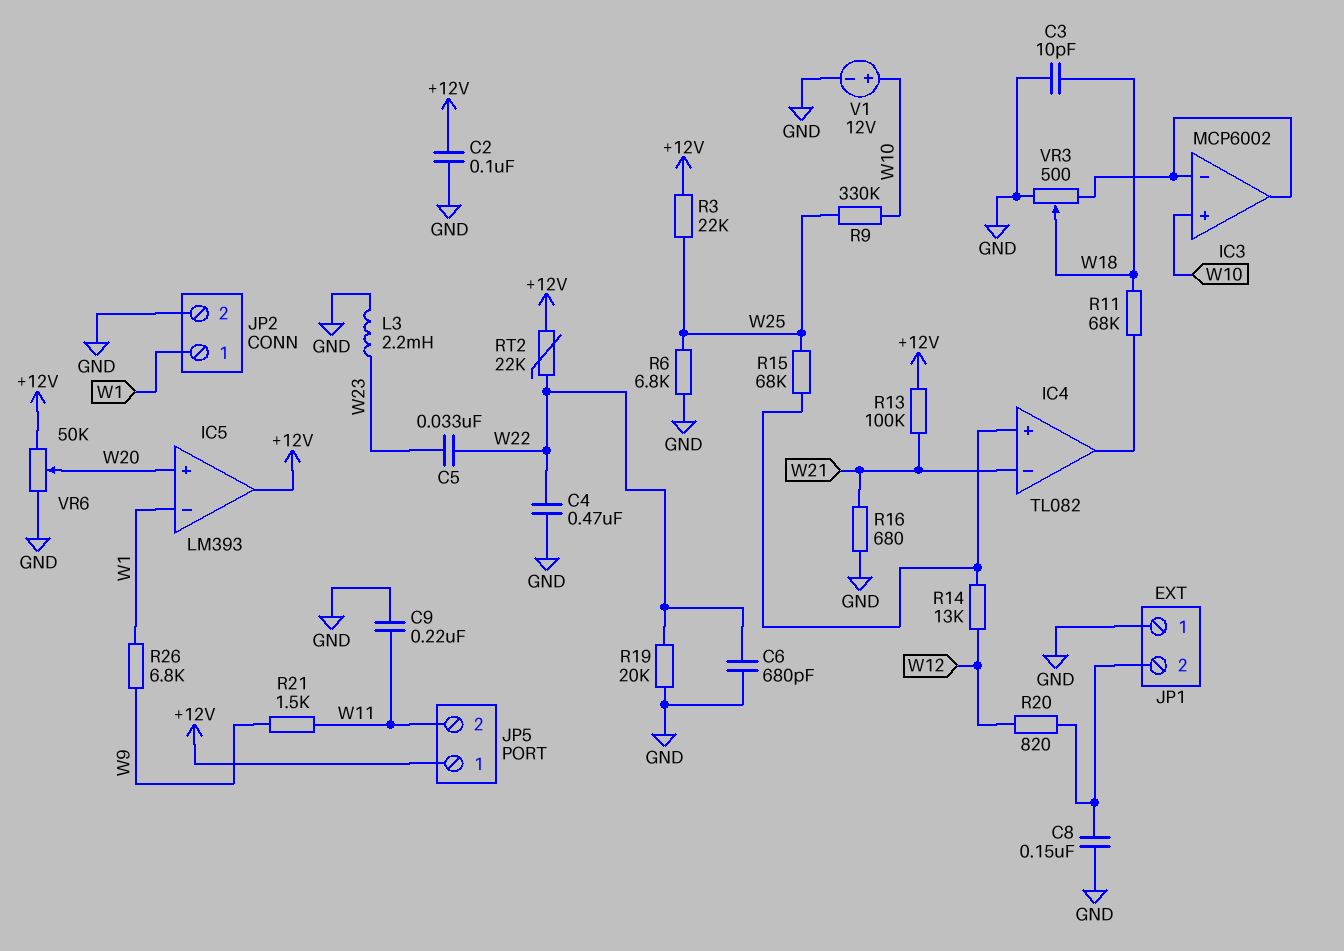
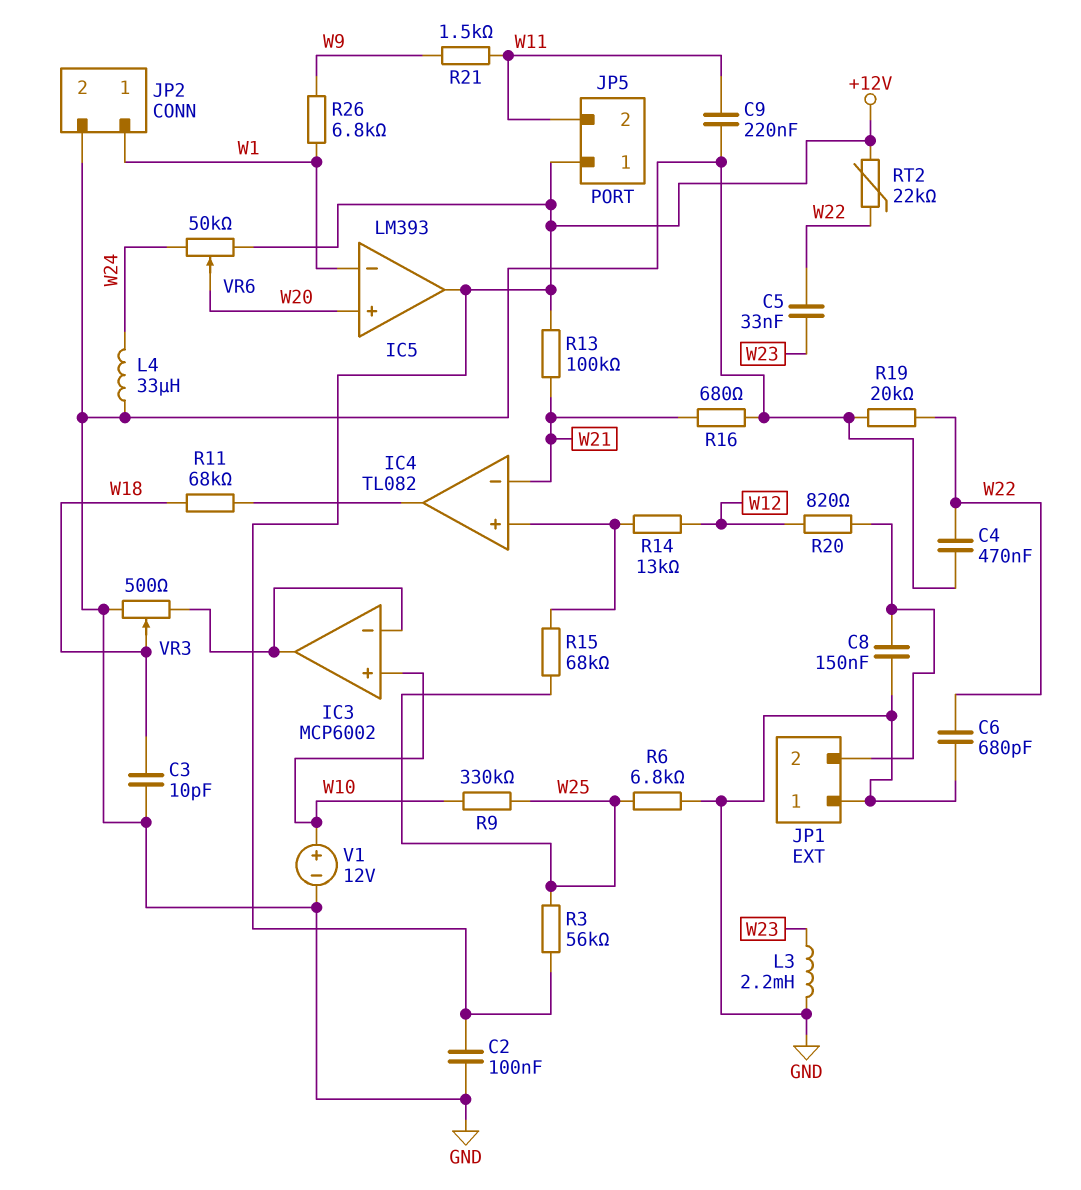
L4: none -> 33uH (GND, W24)
R3: 22k (+12V, W25) -> 56k (+12V, W25)
VR6: 50k (+12V, GND, wiper W20) -> 50k (+12V, W24, wiper W20)

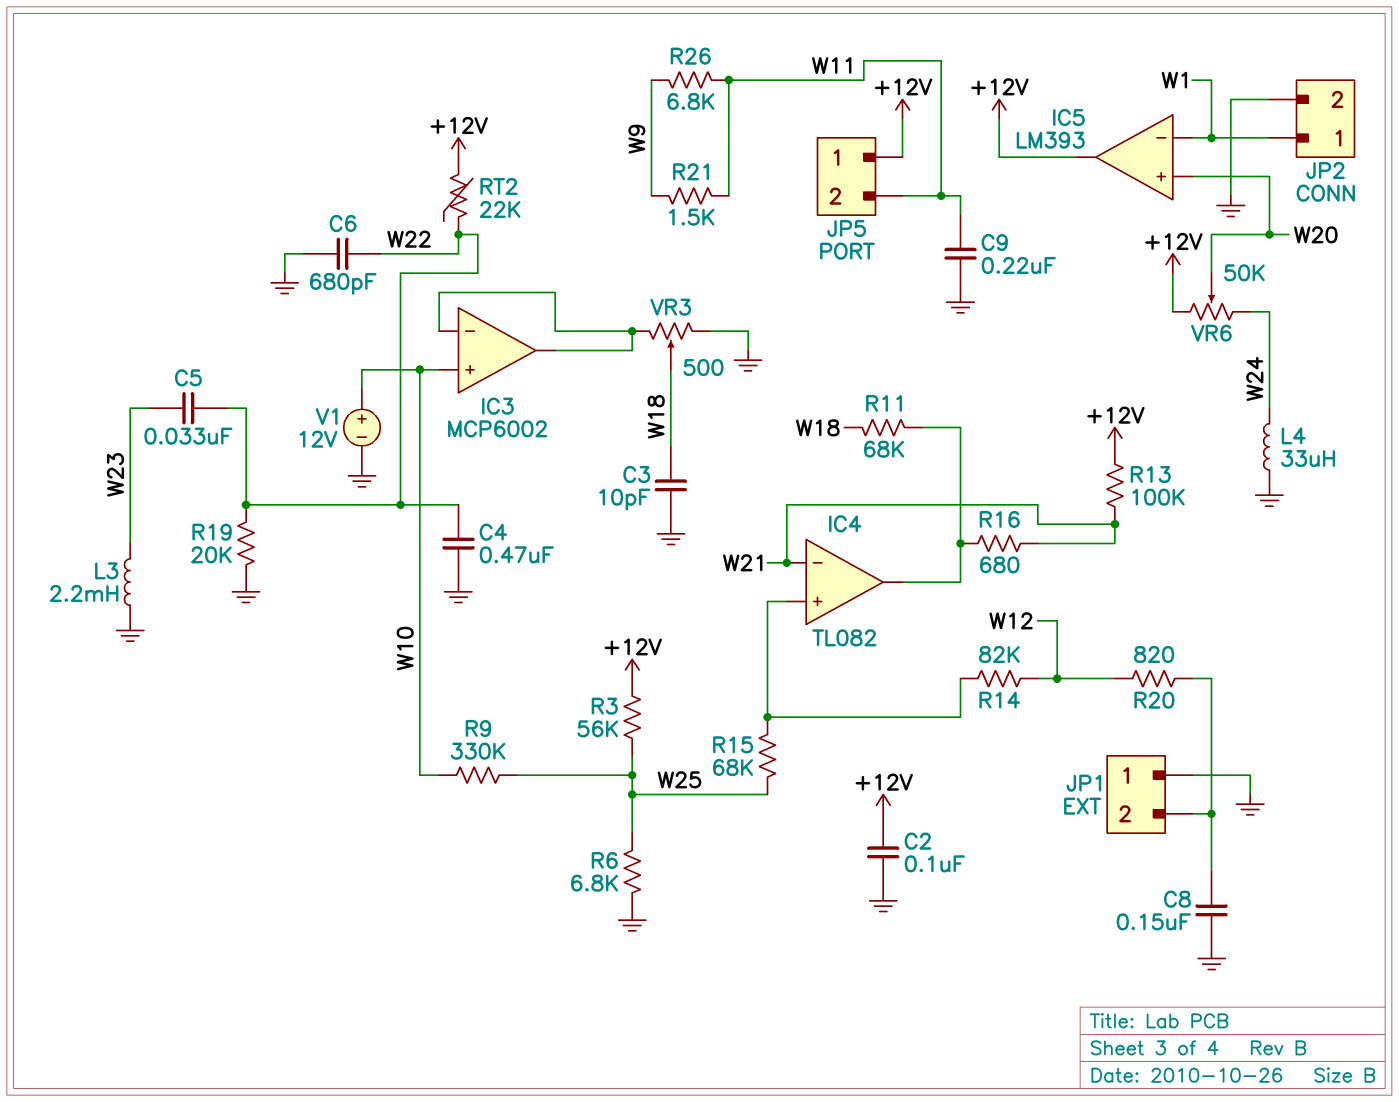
R14: 13k (IC4/in+, W12) -> 82k (IC4/in+, W12)
R16: 680 (GND, W21) -> 680 (IC4/out, W21)
R26: 6.8k (W1, W9) -> 6.8k (W9, W11)

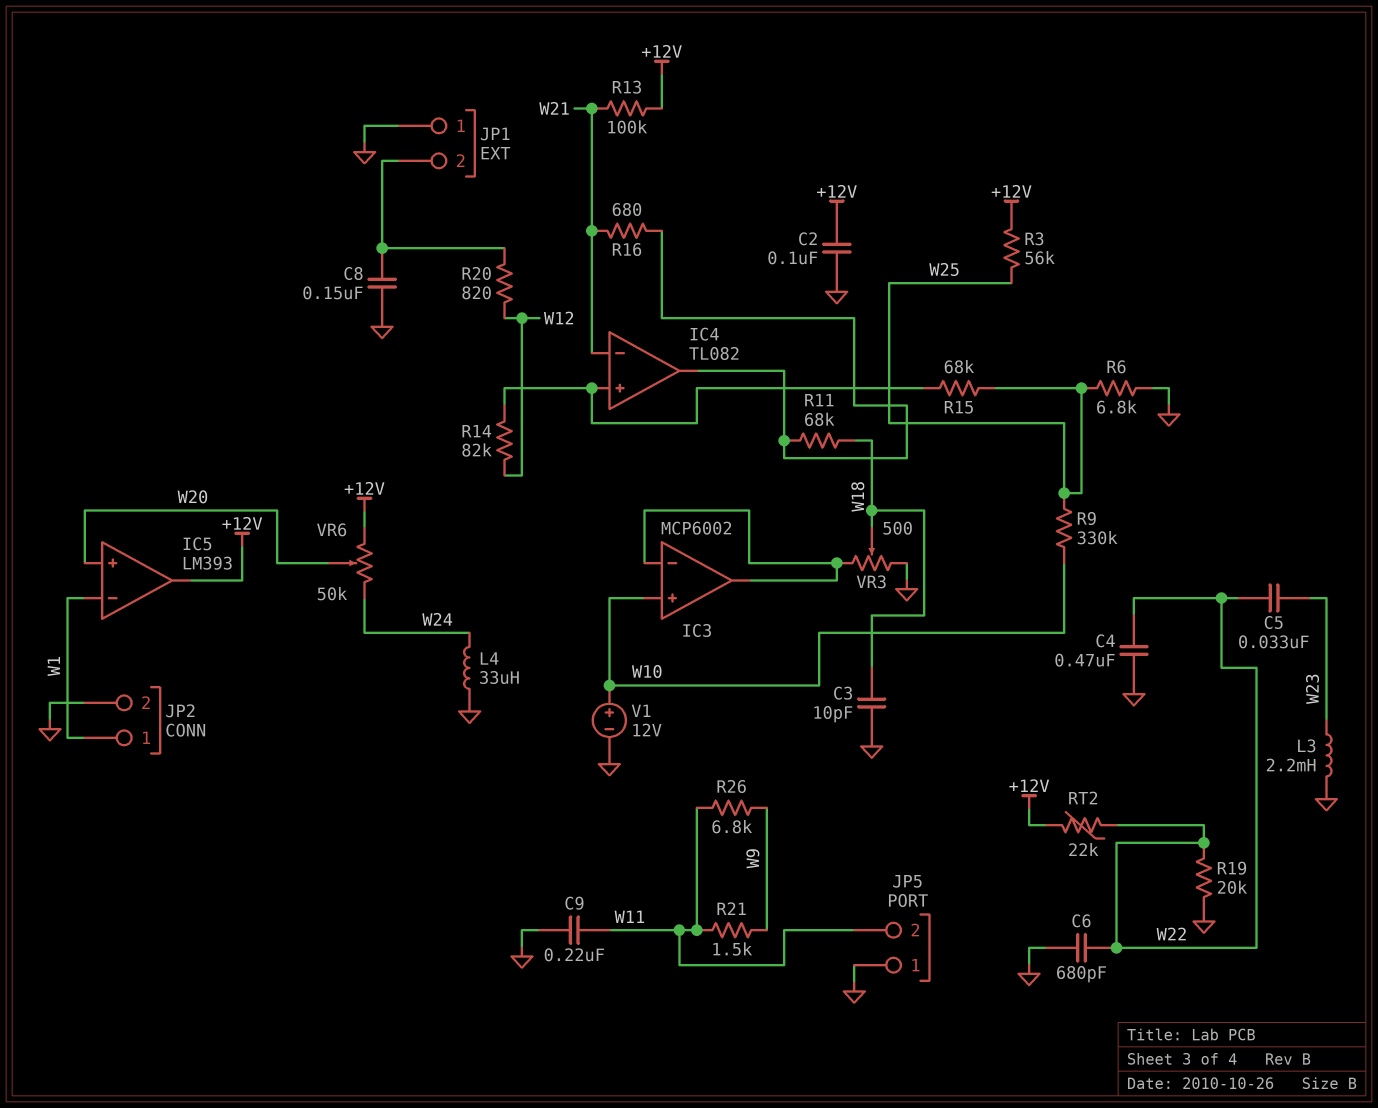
JP5 pin 1: +12V -> GND

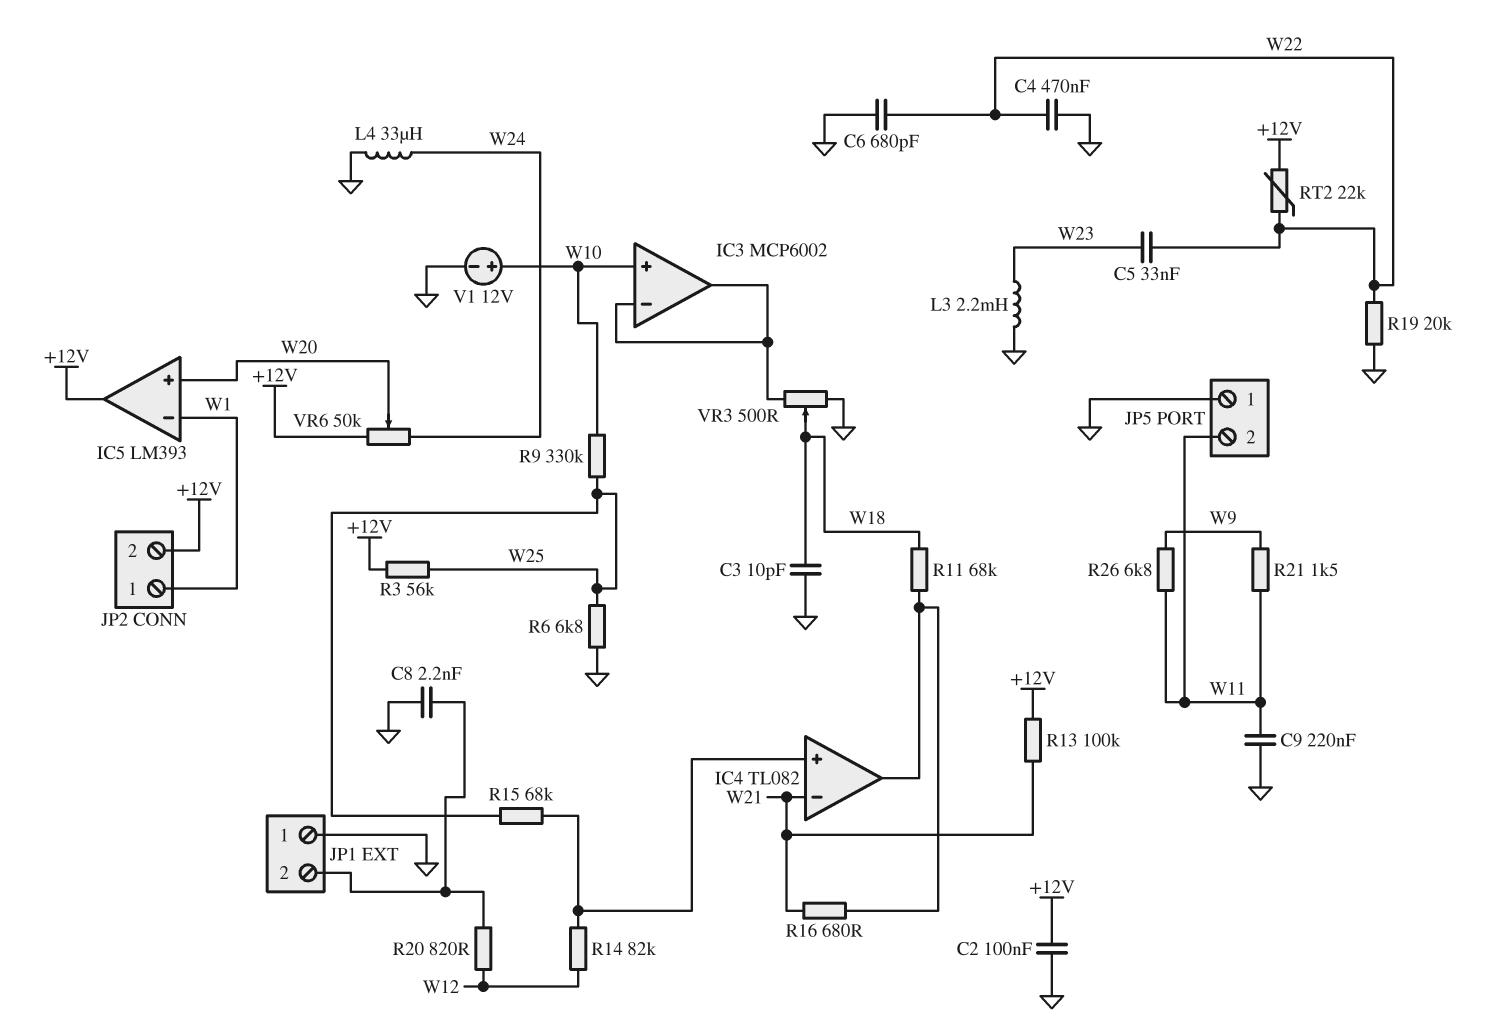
C8: 150nF (GND, JP1/2) -> 2.2nF (GND, JP1/2)
JP2 pin 2: GND -> +12V

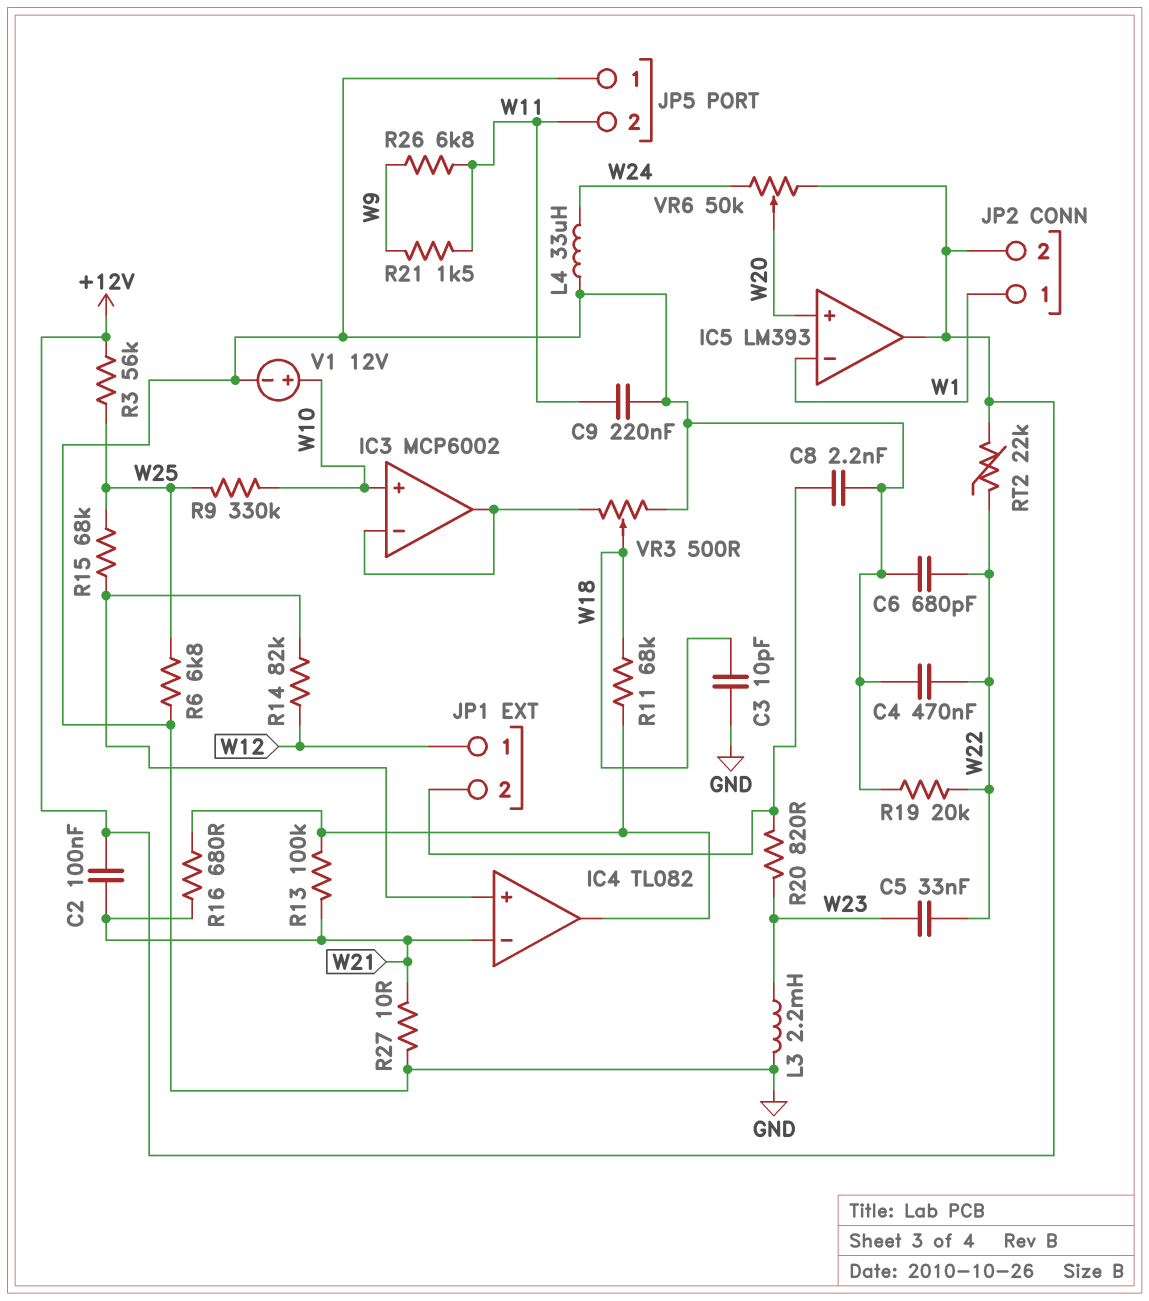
C2: 100nF (+12V, GND) -> 100nF (+12V, W21)
JP1 pin 1: GND -> W12
R13: 100k (+12V, W21) -> 100k (IC4/out, W21)
R20: 820 (JP1/2, W12) -> 820 (JP1/2, W23)
R27: none -> 10 (GND, W21)

